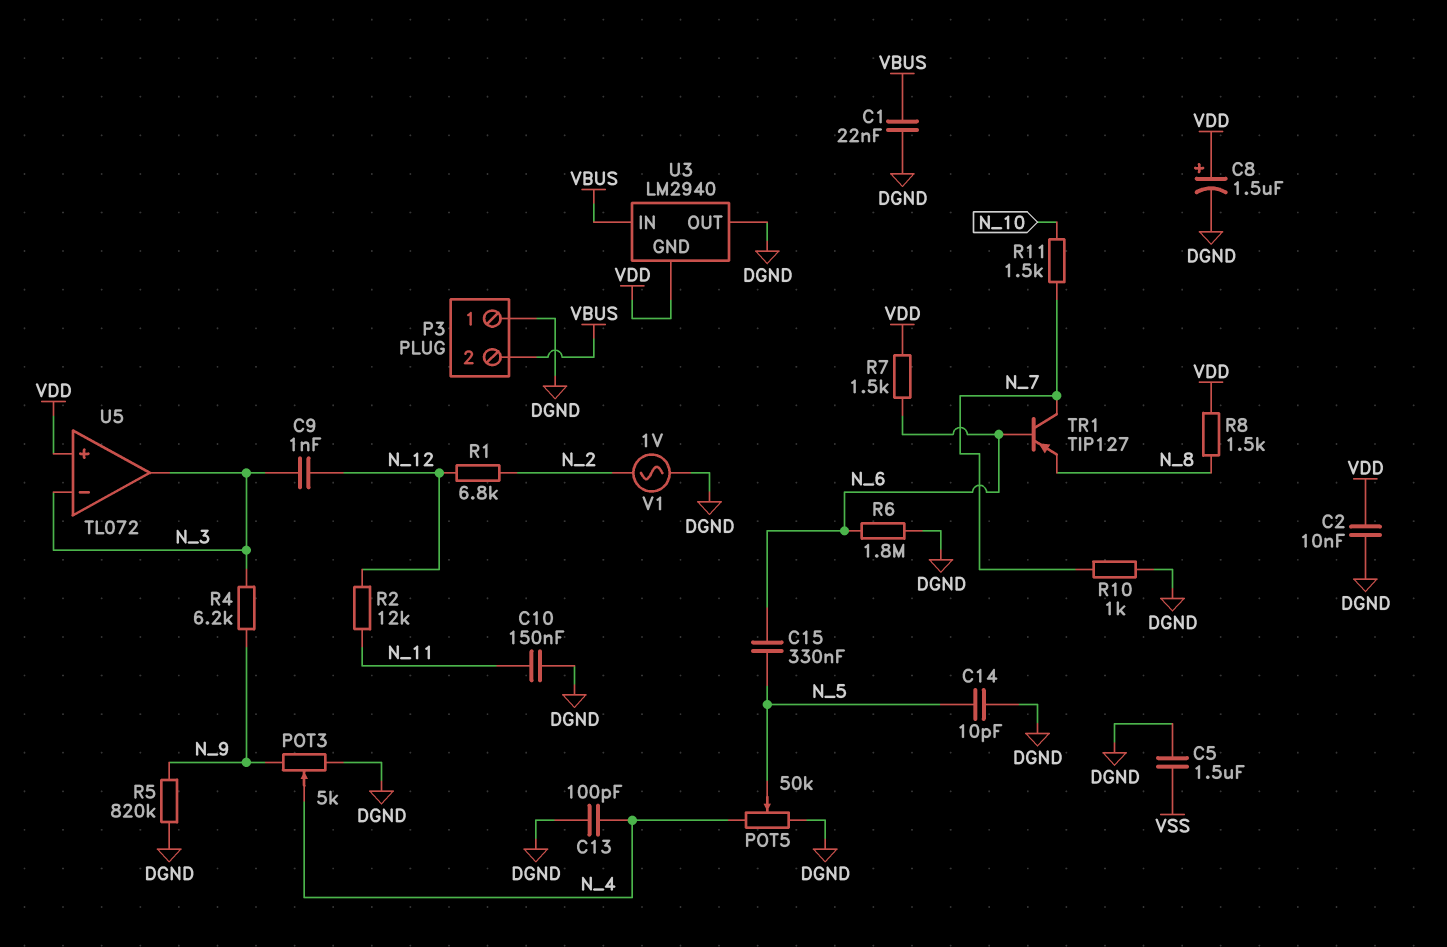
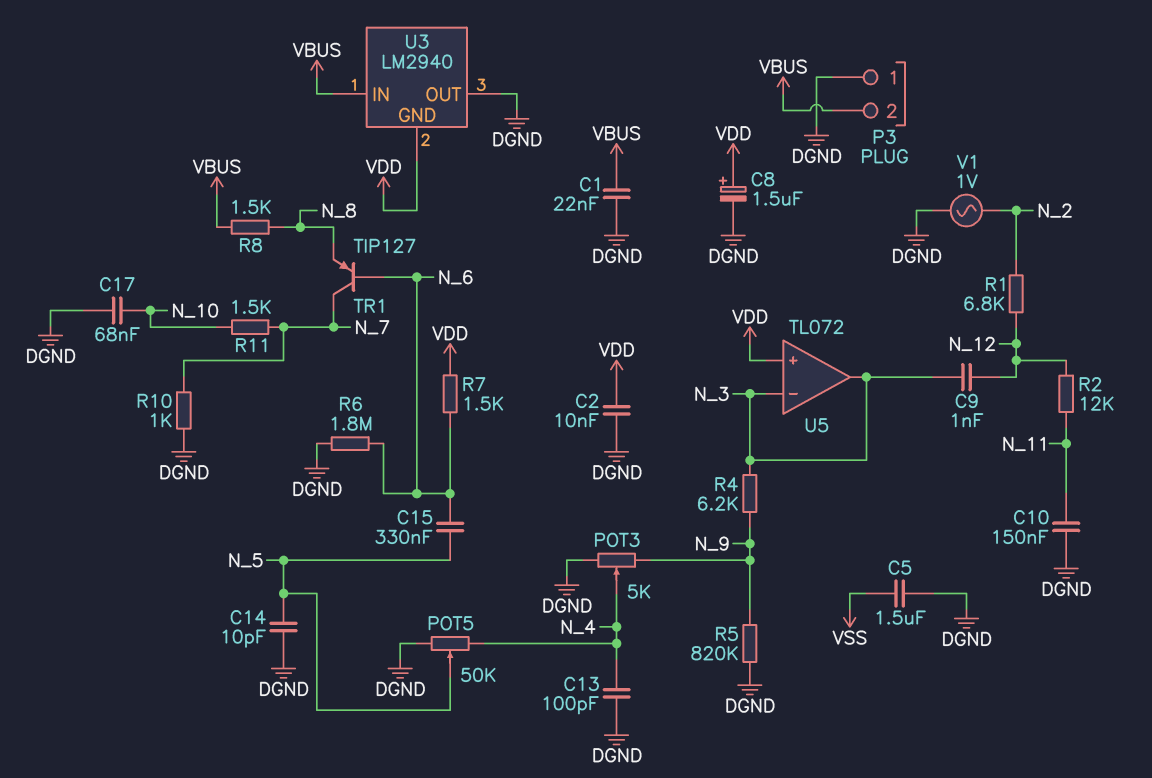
C17: none -> 68nF (DGND, N_10)
R8: 1.5k (N_8, VDD) -> 1.5k (N_8, VBUS)

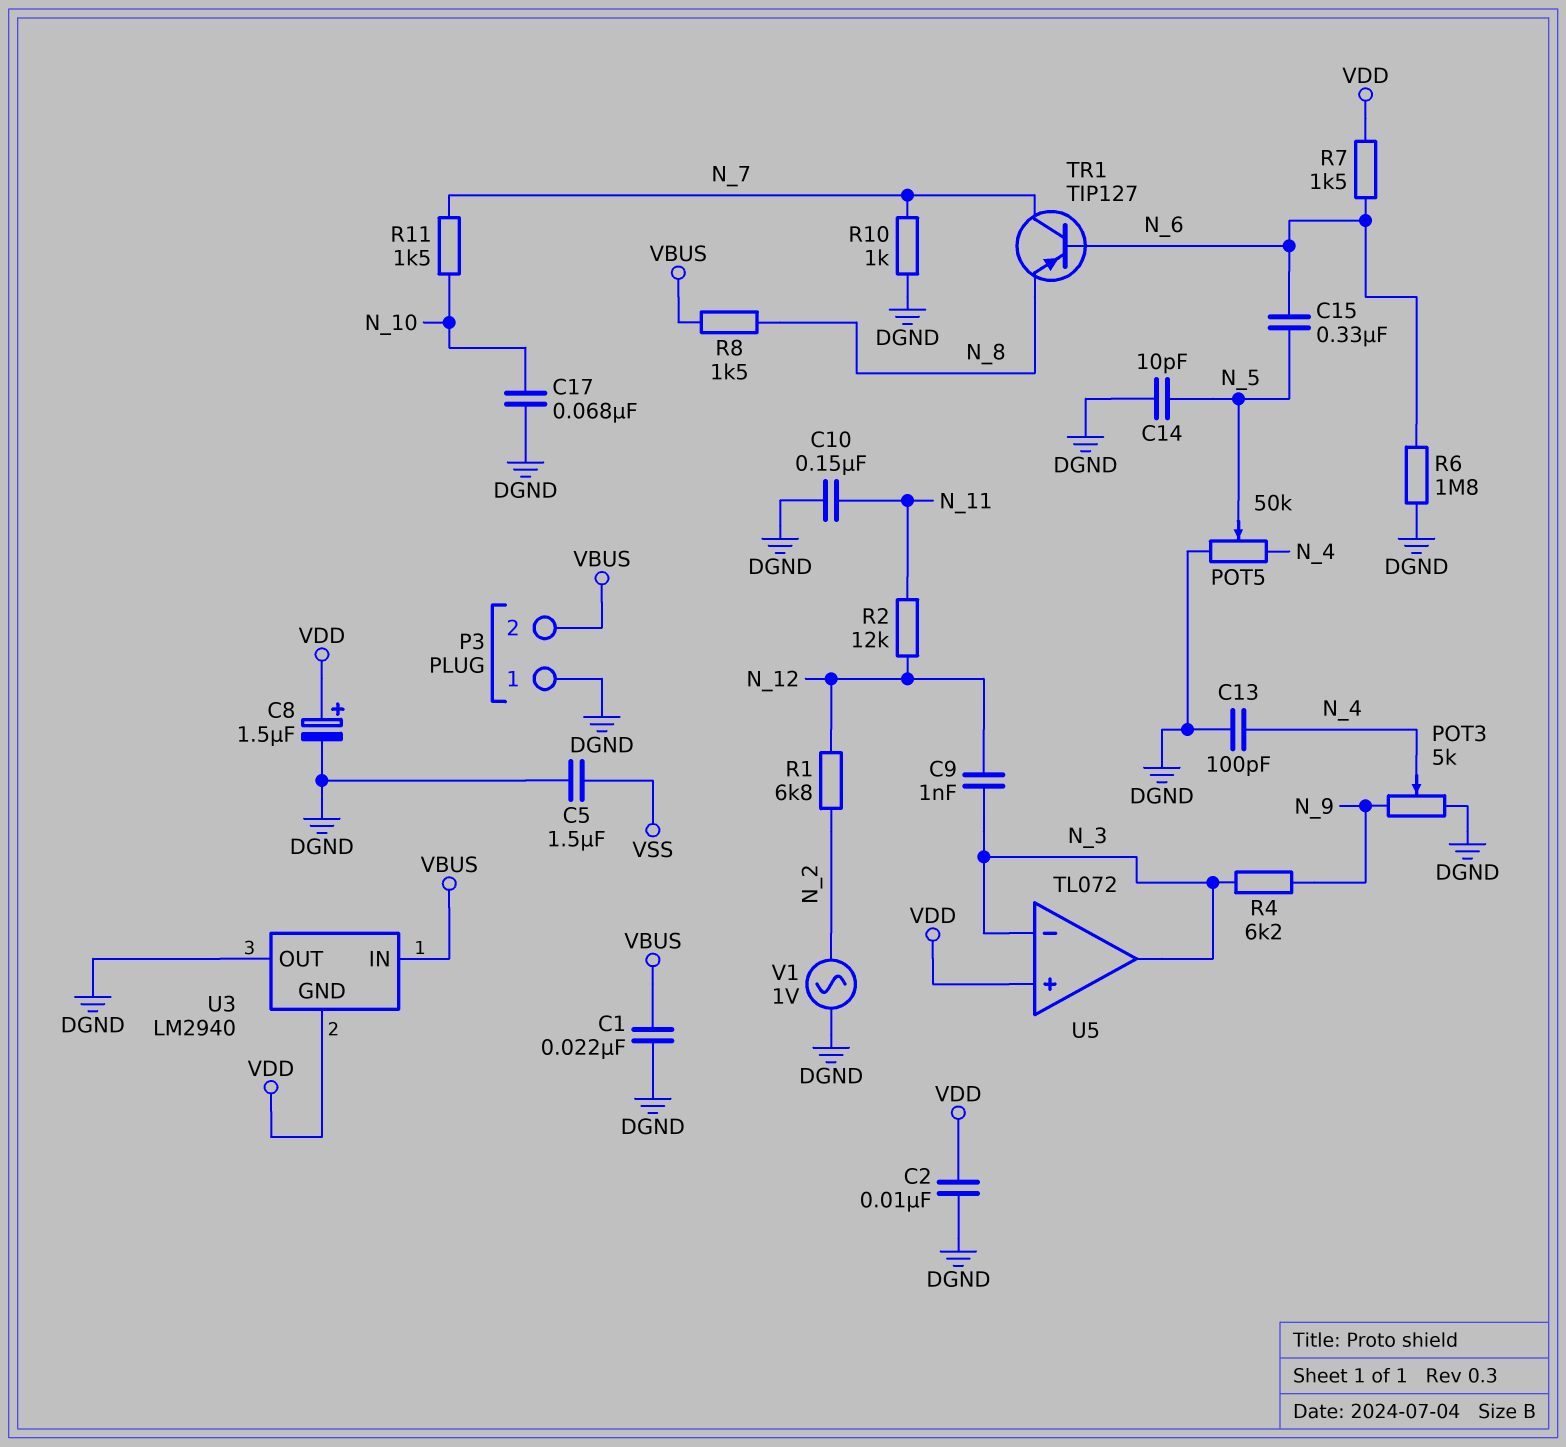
R5: 820k (DGND, N_9) -> none

